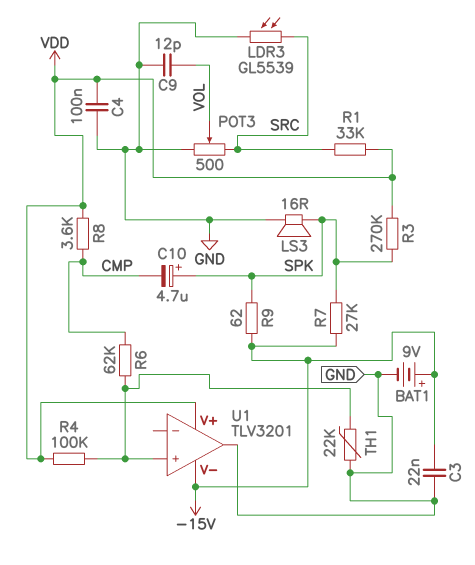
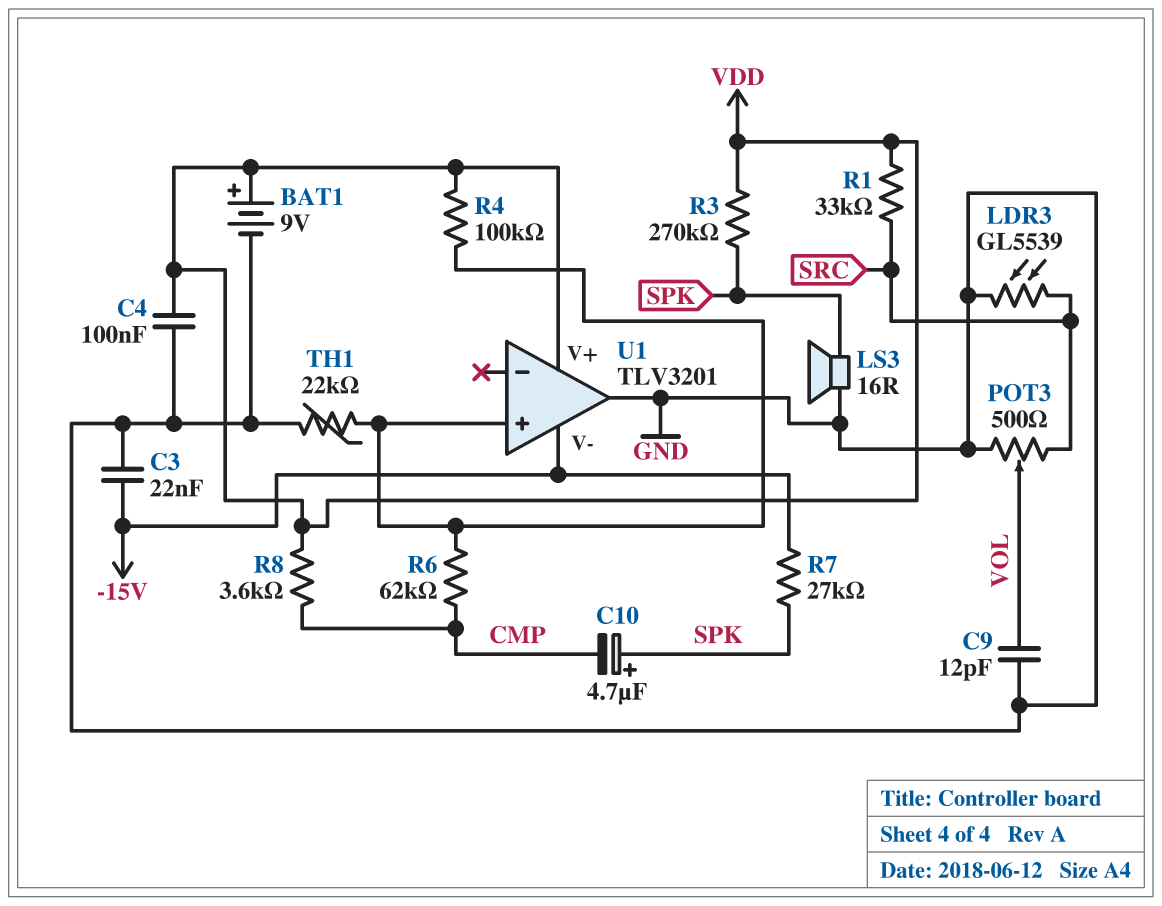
BAT1: 9V (plus -15V, minus GND) -> 9V (plus VDD, minus GND)
R9: 62 (-15V, SPK) -> none

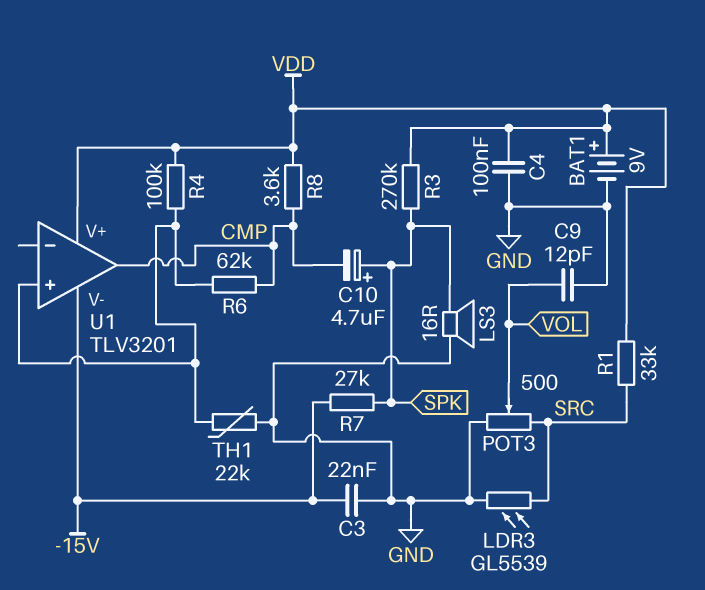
U1 pin out: GND -> CMP

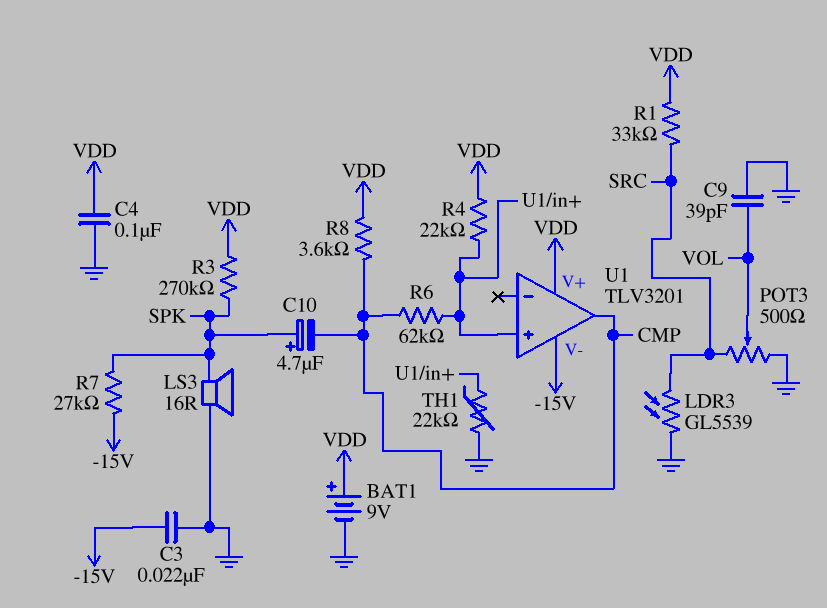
C9: 12pF (GND, VOL) -> 39pF (GND, VOL)
R4: 100k (U1/in+, VDD) -> 22k (U1/in+, VDD)

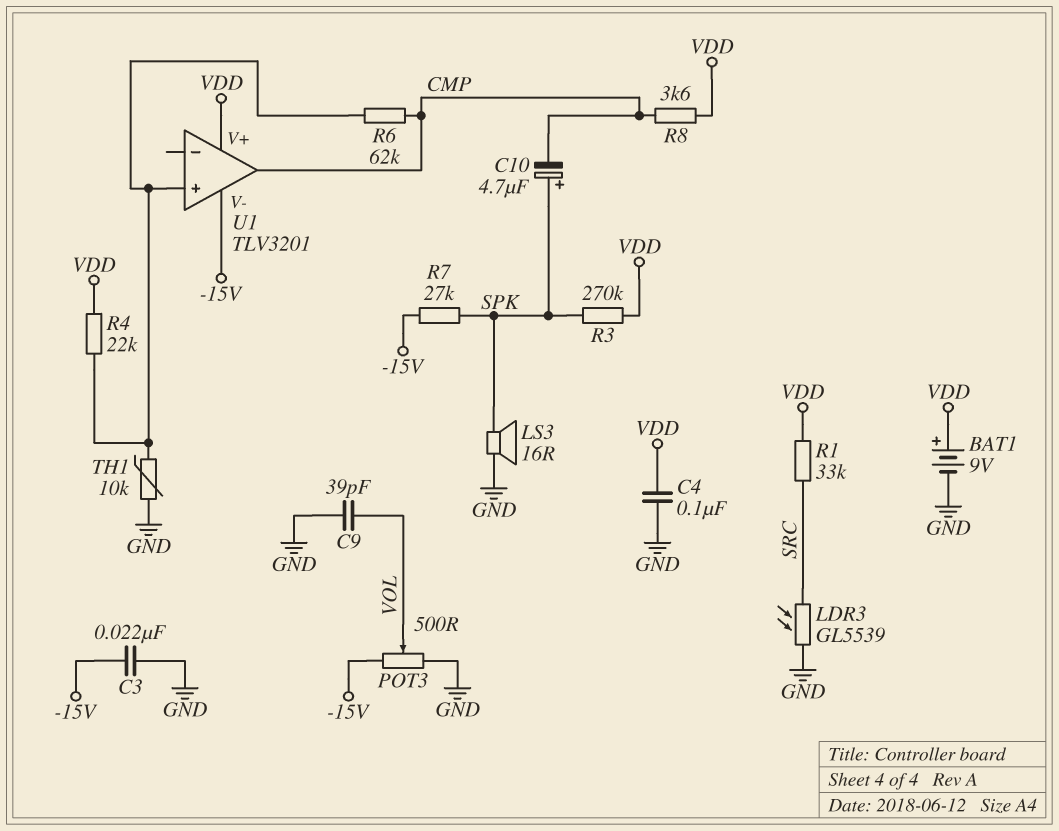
POT3: 500 (GND, SRC, wiper VOL) -> 500 (-15V, GND, wiper VOL)
TH1: 22k (GND, U1/in+) -> 10k (GND, U1/in+)

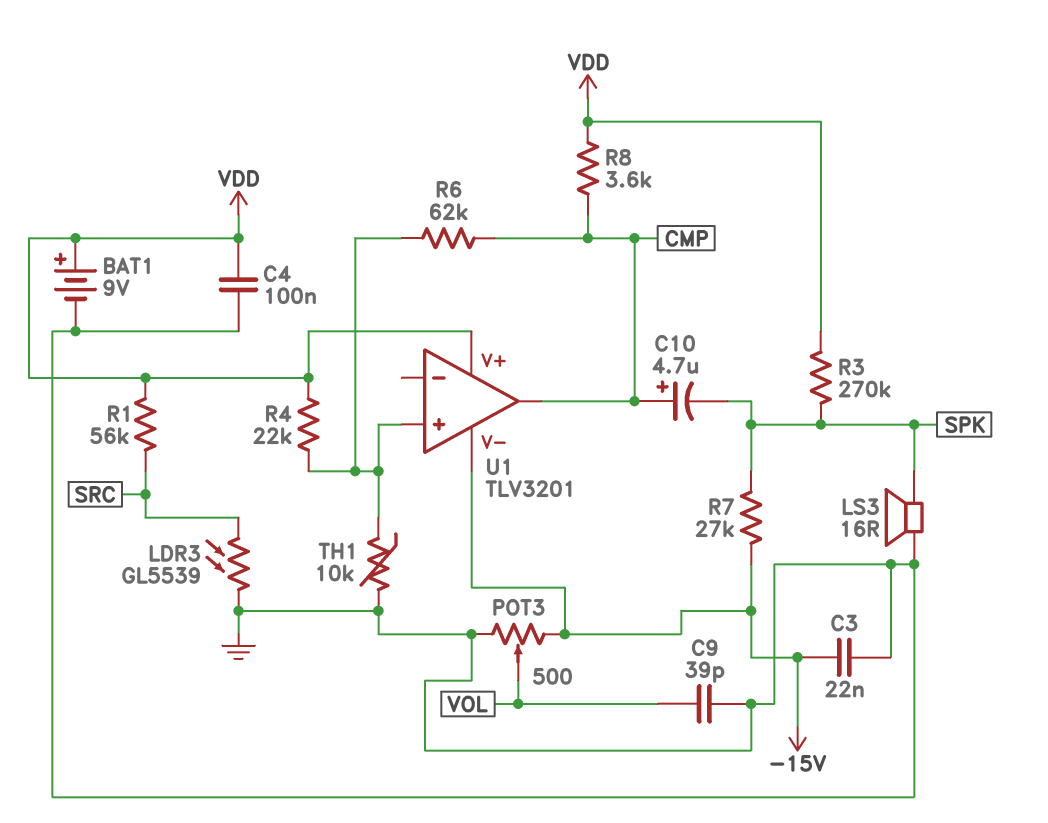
C10: 4.7uF (plus SPK, minus CMP) -> 4.7uF (plus CMP, minus SPK)
R1: 33k (SRC, VDD) -> 56k (SRC, VDD)

